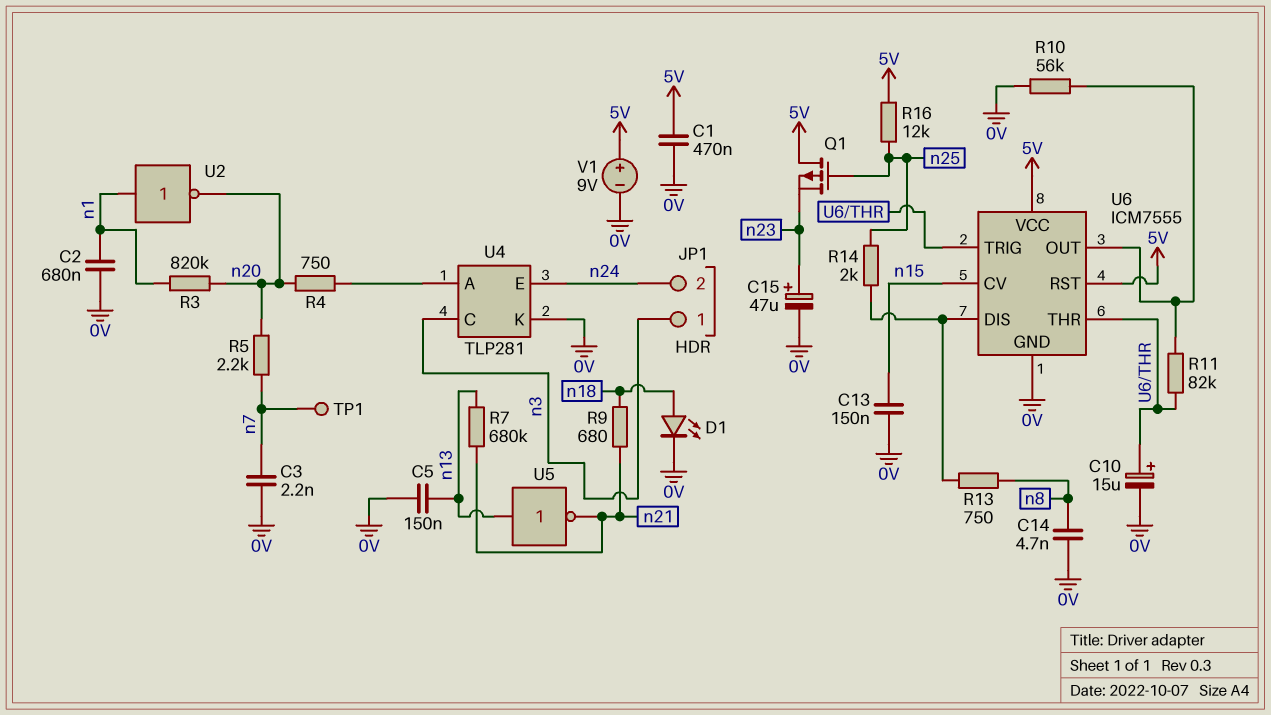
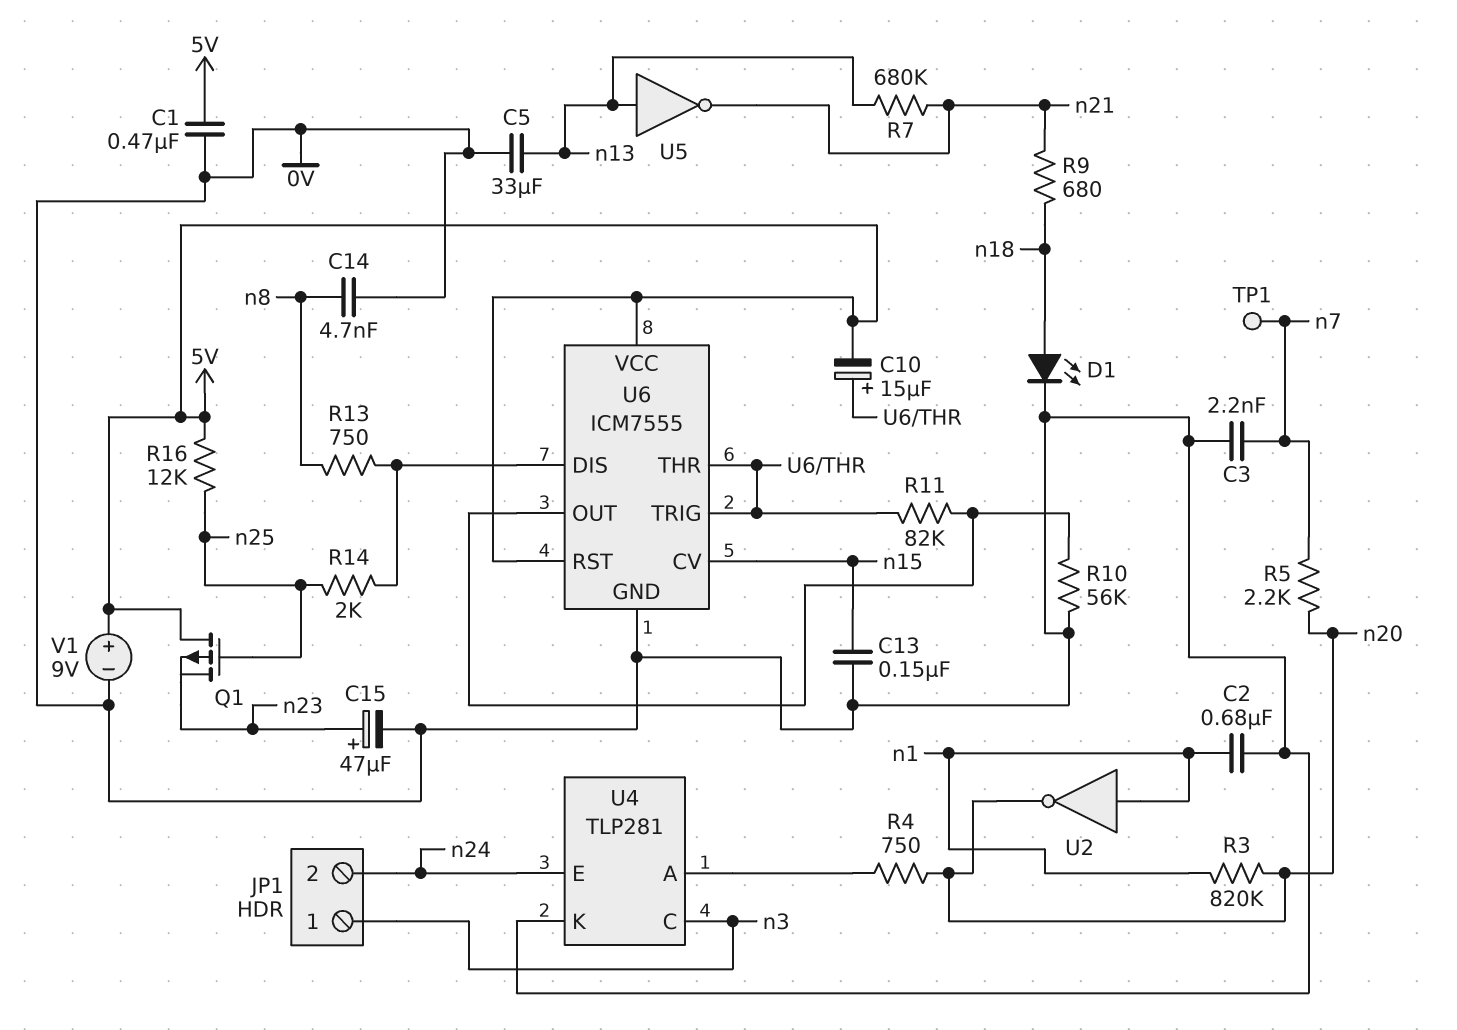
C5: 150nF (0V, n13) -> 33uF (0V, n13)
C10: 15uF (plus U6/THR, minus 0V) -> 15uF (plus U6/THR, minus 5V)

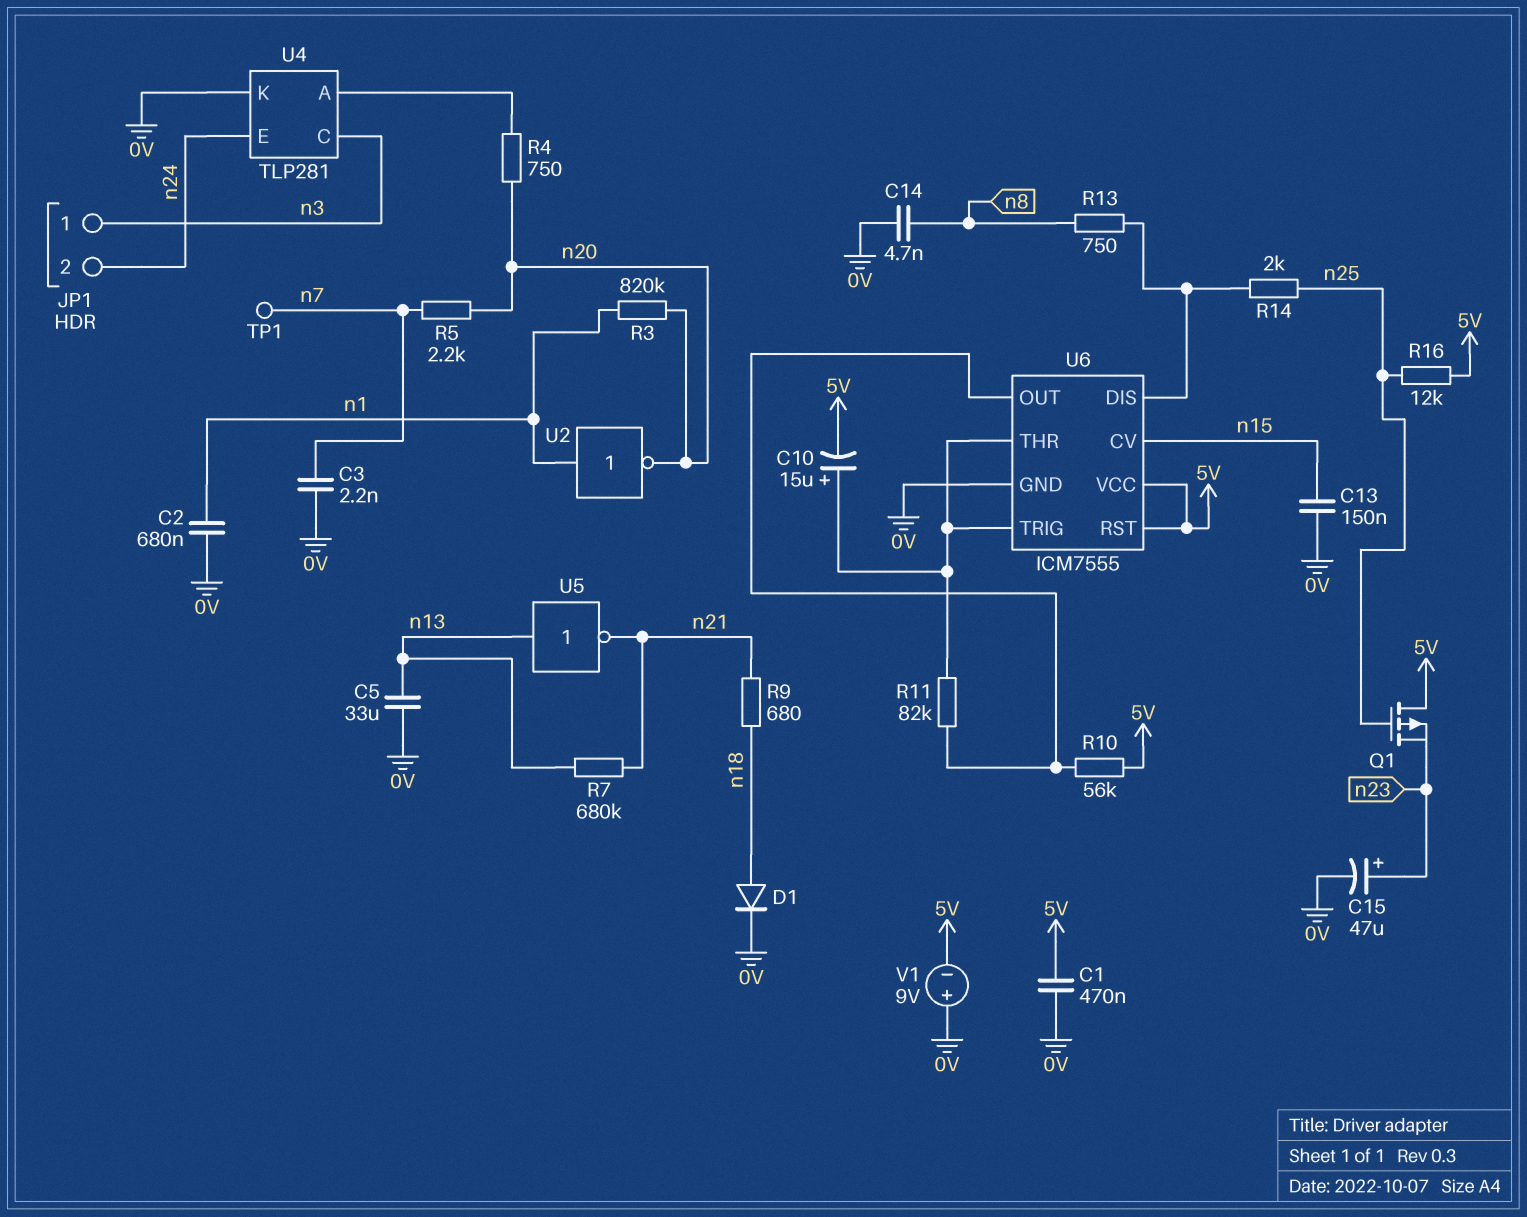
D1: LED (A n18, K 0V) -> diode (A n18, K 0V)
R10: 56k (0V, U6/OUT) -> 56k (5V, U6/OUT)
V1: 9V (plus 5V, minus 0V) -> 9V (plus 0V, minus 5V)

